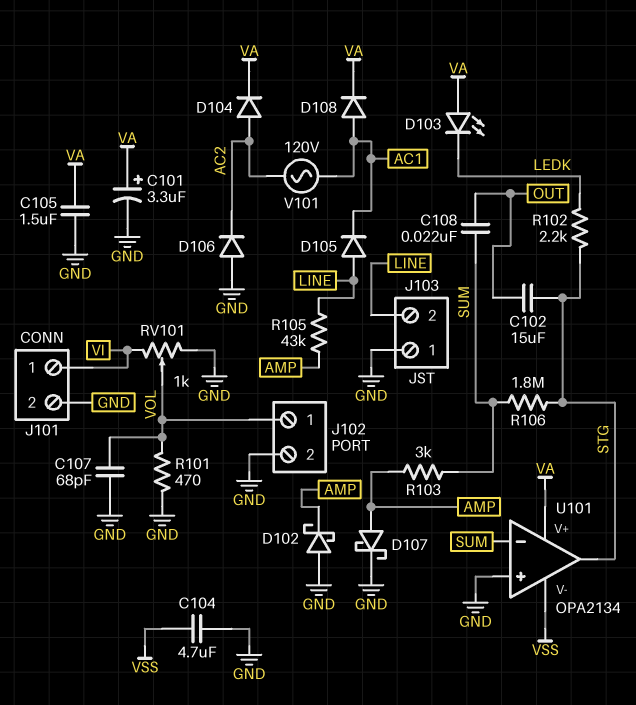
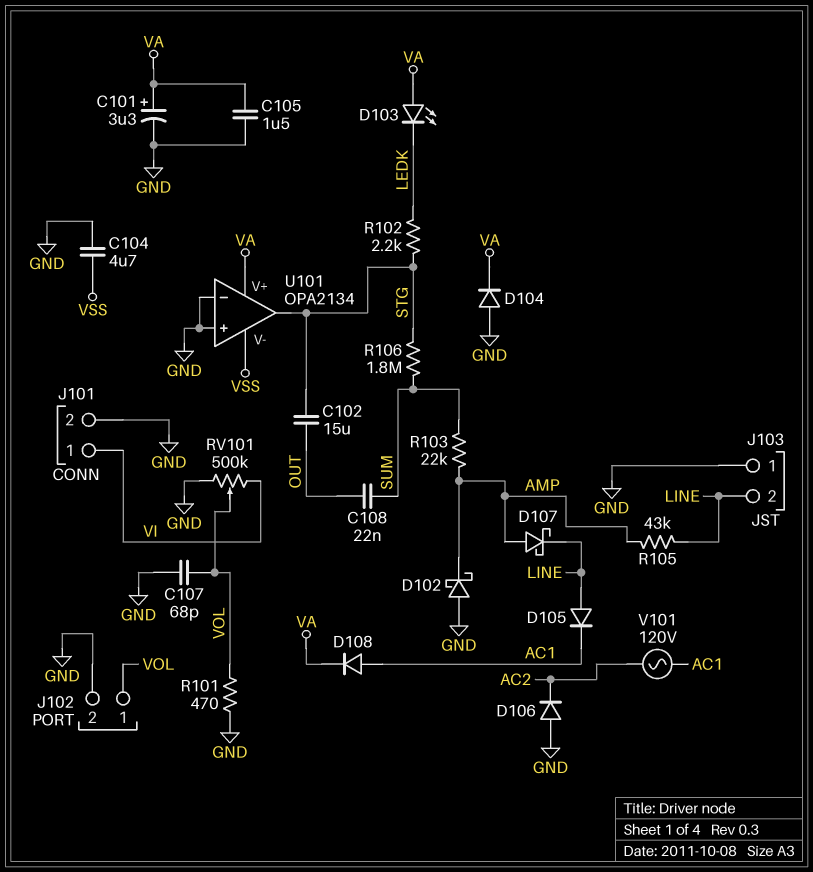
D104: diode (A AC2, K VA) -> diode (A GND, K VA)
D107: schottky (A AMP, K GND) -> schottky (A AMP, K LINE)
R103: 3k (AMP, SUM) -> 22k (AMP, SUM)
RV101: 1k (GND, VI, wiper VOL) -> 500k (GND, VI, wiper VOL)
U101 pin in-: SUM -> GND

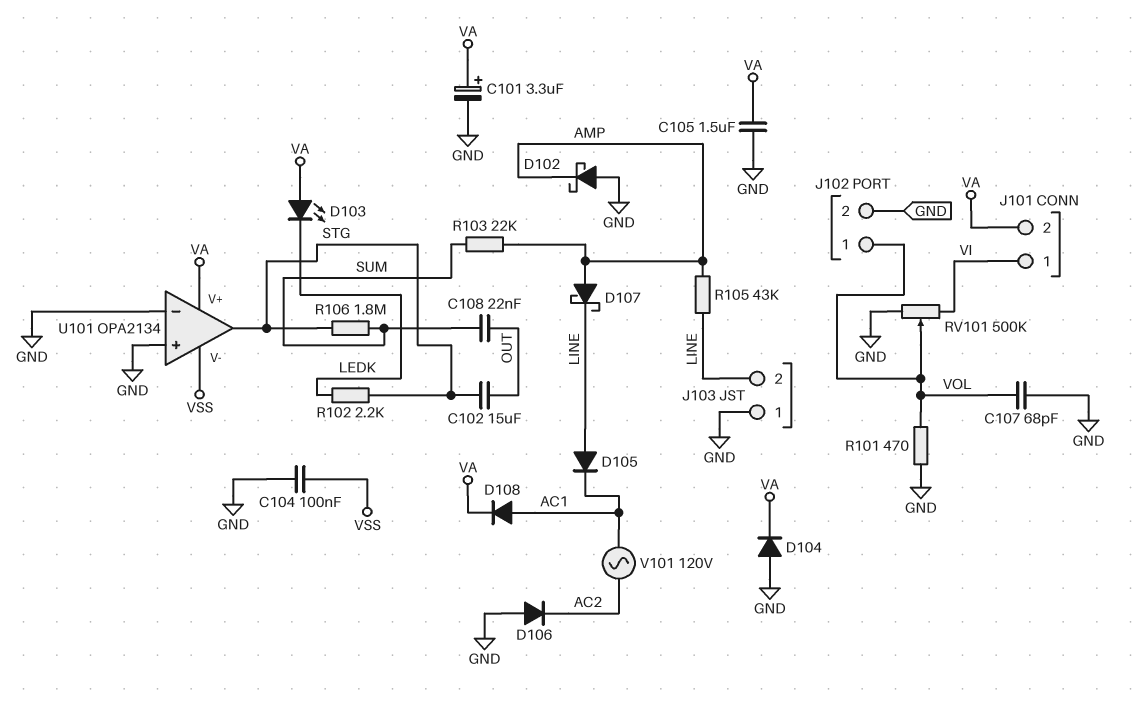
C104: 4.7uF (GND, VSS) -> 100nF (GND, VSS)
J101 pin 2: GND -> VA

